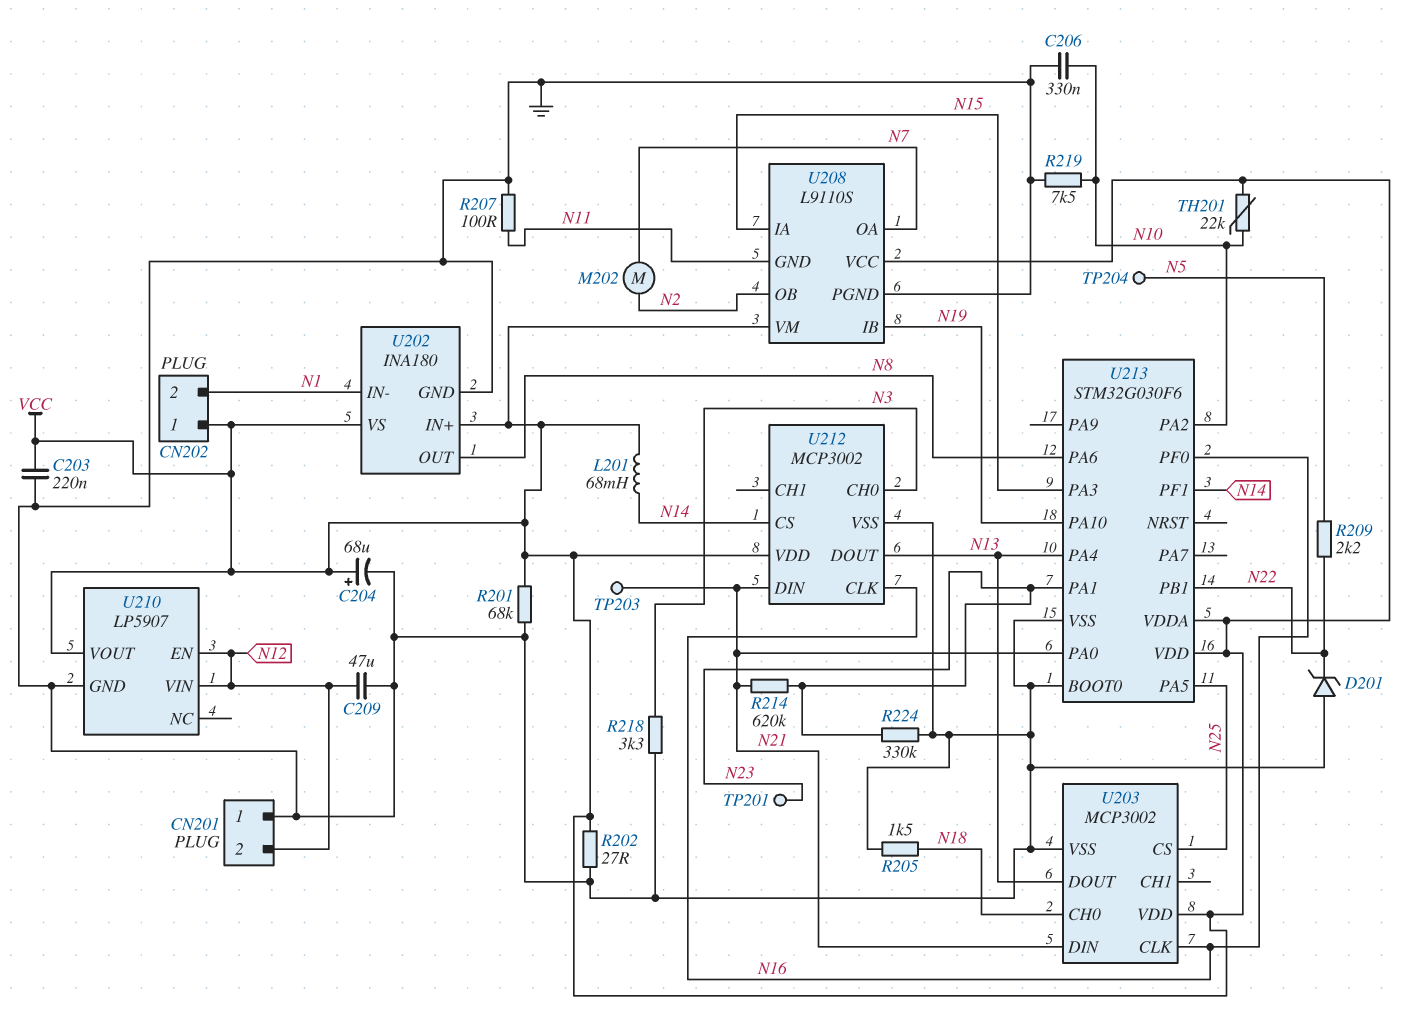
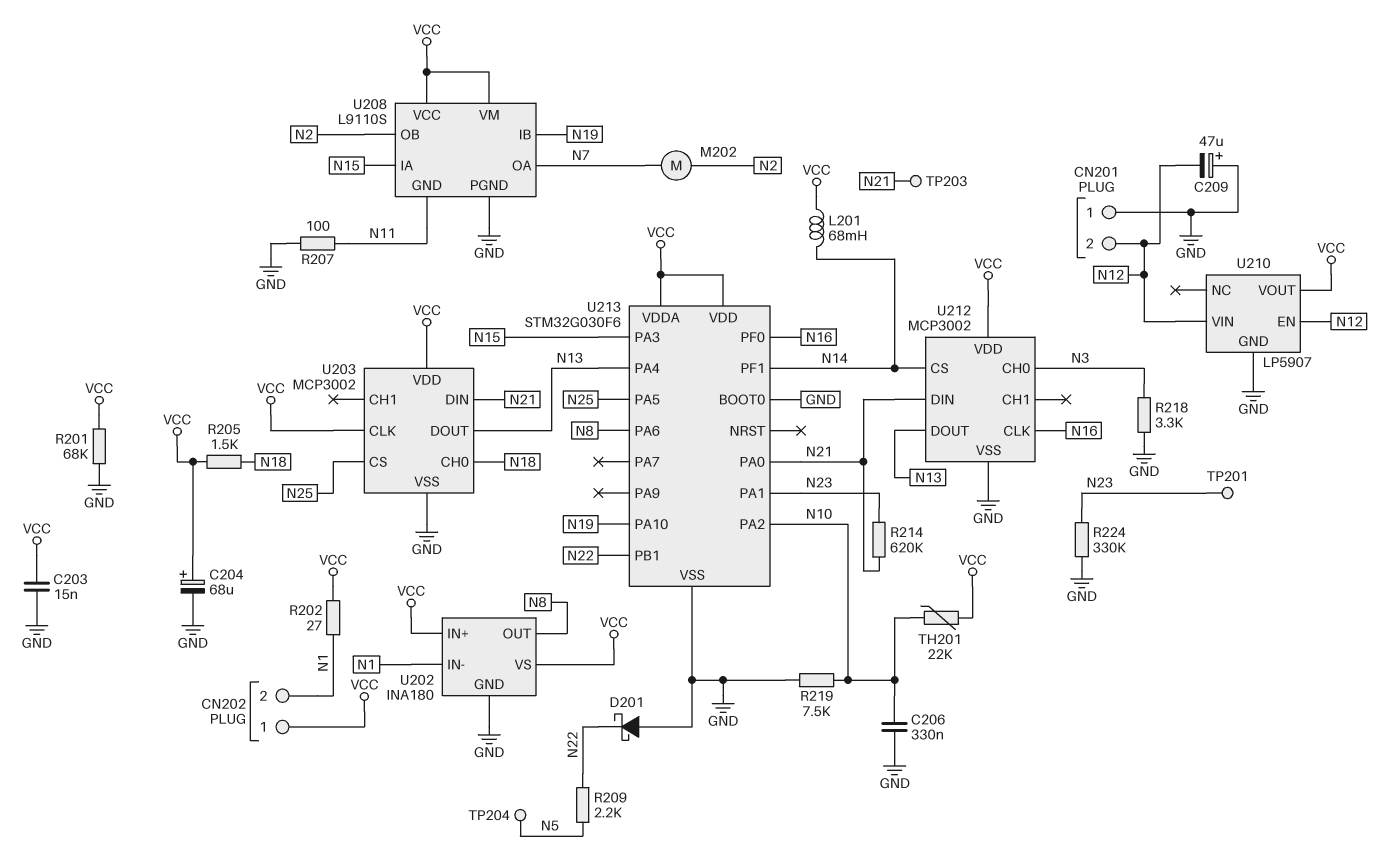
C203: 220nF (GND, VCC) -> 15nF (GND, VCC)
C209: 47uF (GND, N12) -> 47uF (plus GND, minus N12)
D201: zener (A GND, K N22) -> schottky (A GND, K N22)
R202: 27 (GND, VCC) -> 27 (N1, VCC)
R205: 1.5k (GND, N18) -> 1.5k (N18, VCC)
U203 pin CLK: N16 -> VCC

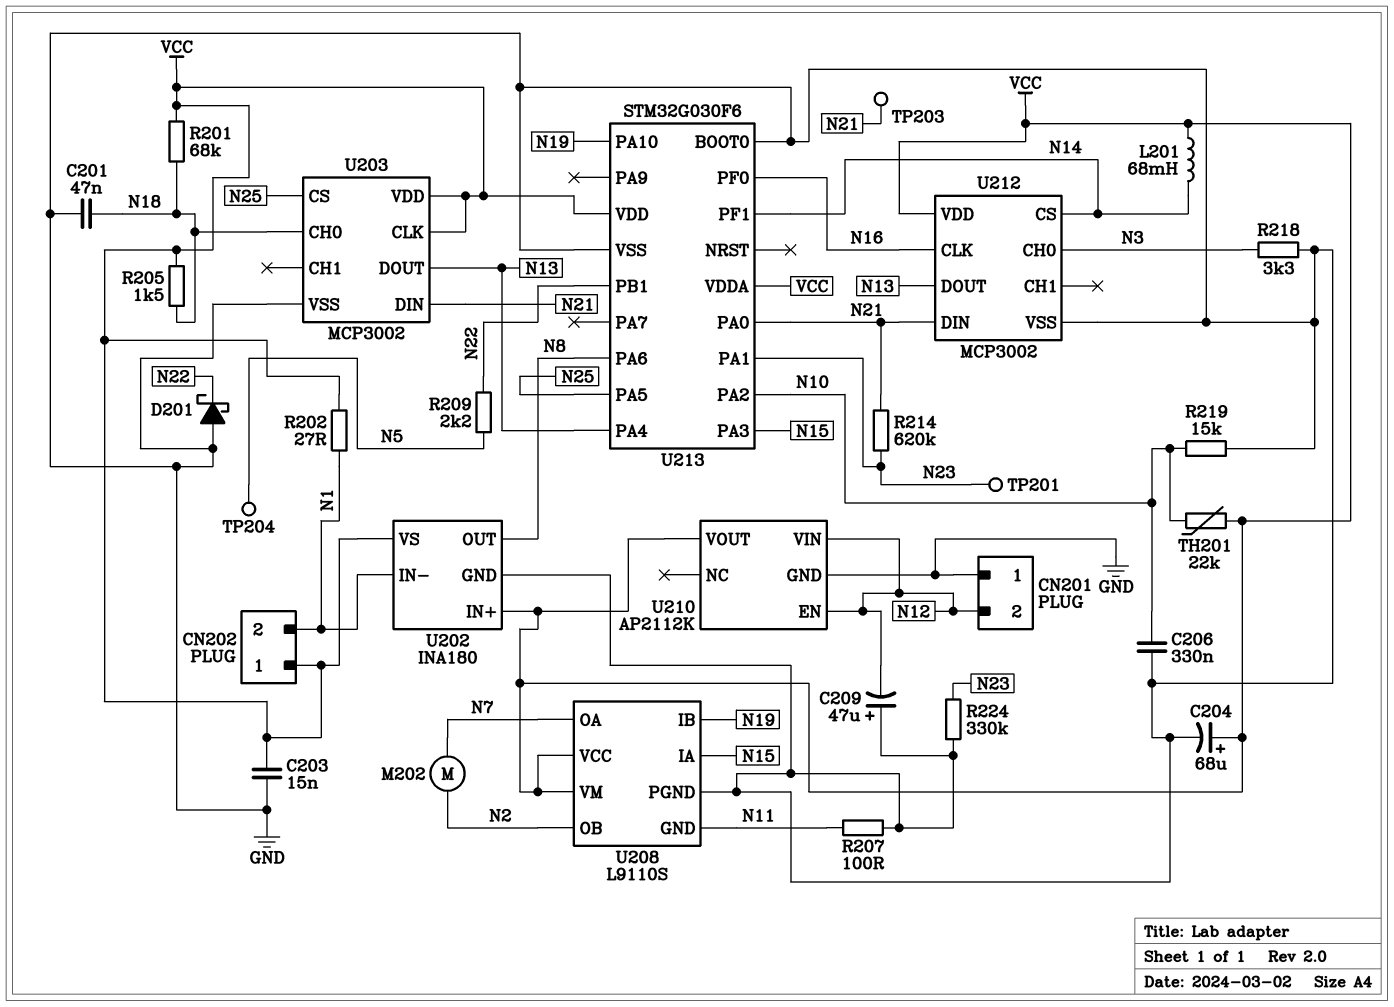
C201: none -> 47nF (GND, N18)
R201: 68k (GND, VCC) -> 68k (N18, VCC)
R219: 7.5k (GND, N10) -> 15k (GND, N10)
U210: LP5907 -> AP2112K

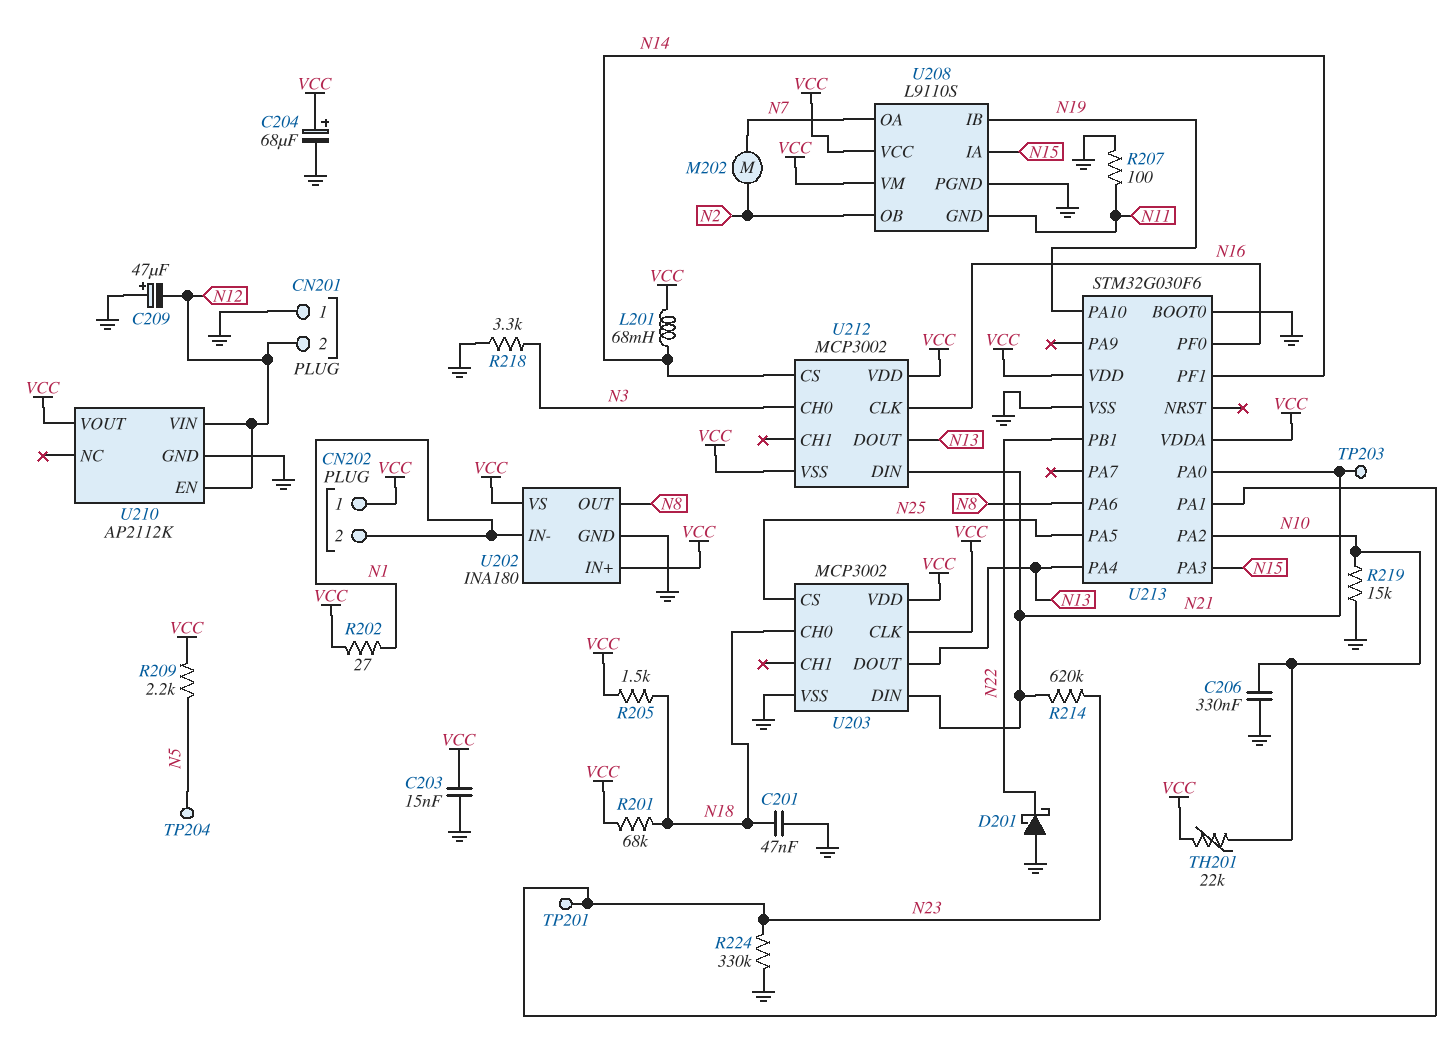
R209: 2.2k (N5, N22) -> 2.2k (N5, VCC)
U212 pin VSS: GND -> VCC

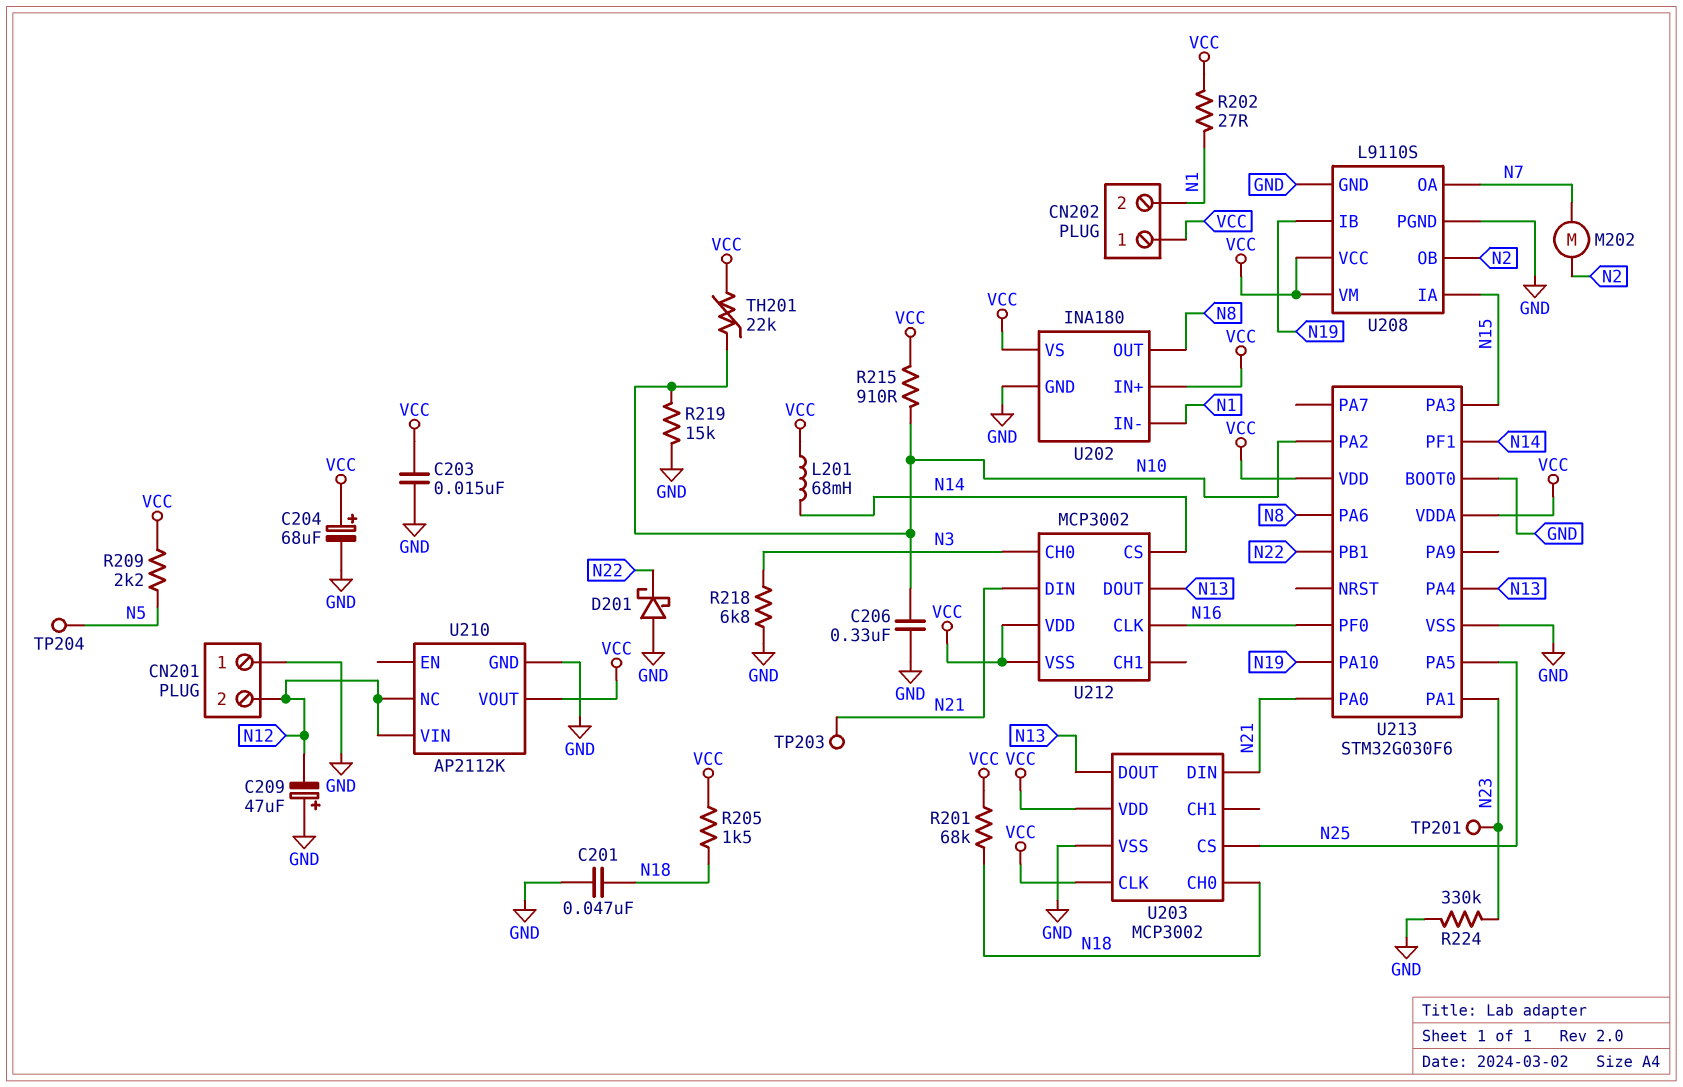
R207: 100 (GND, N11) -> none
R214: 620k (N21, N23) -> none
R215: none -> 910 (N10, VCC)
R218: 3.3k (GND, N3) -> 6.8k (GND, N3)
U208 pin GND: N11 -> GND
U210 pin EN: N12 -> none
U210 pin NC: none -> N12

